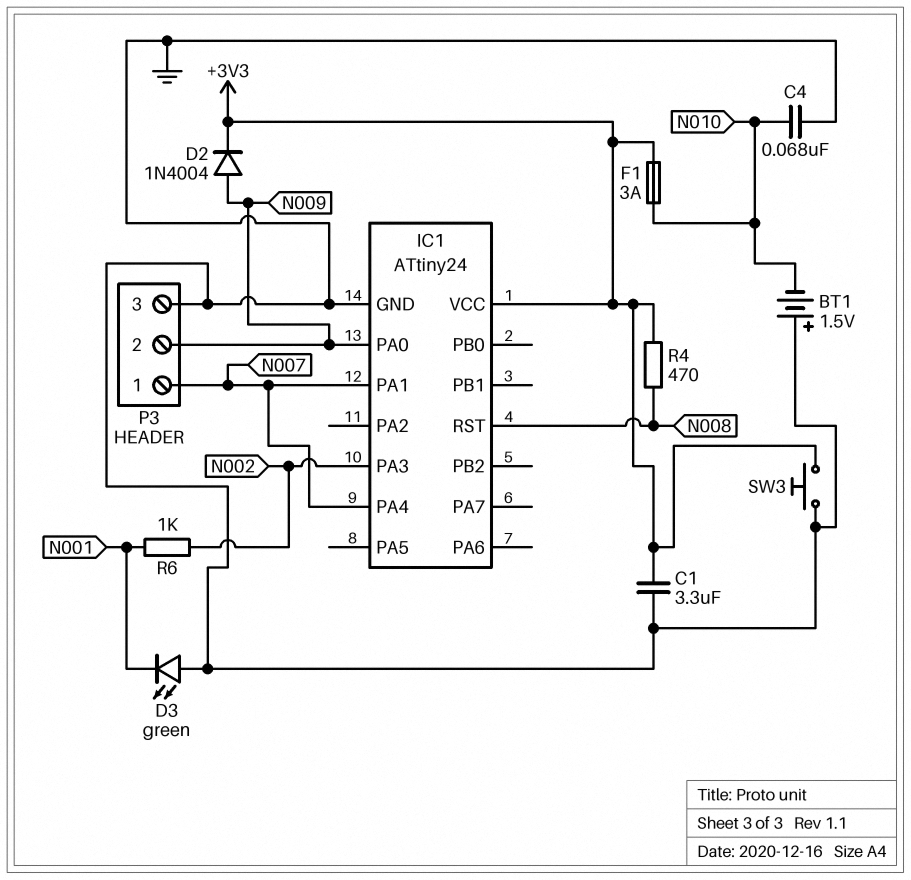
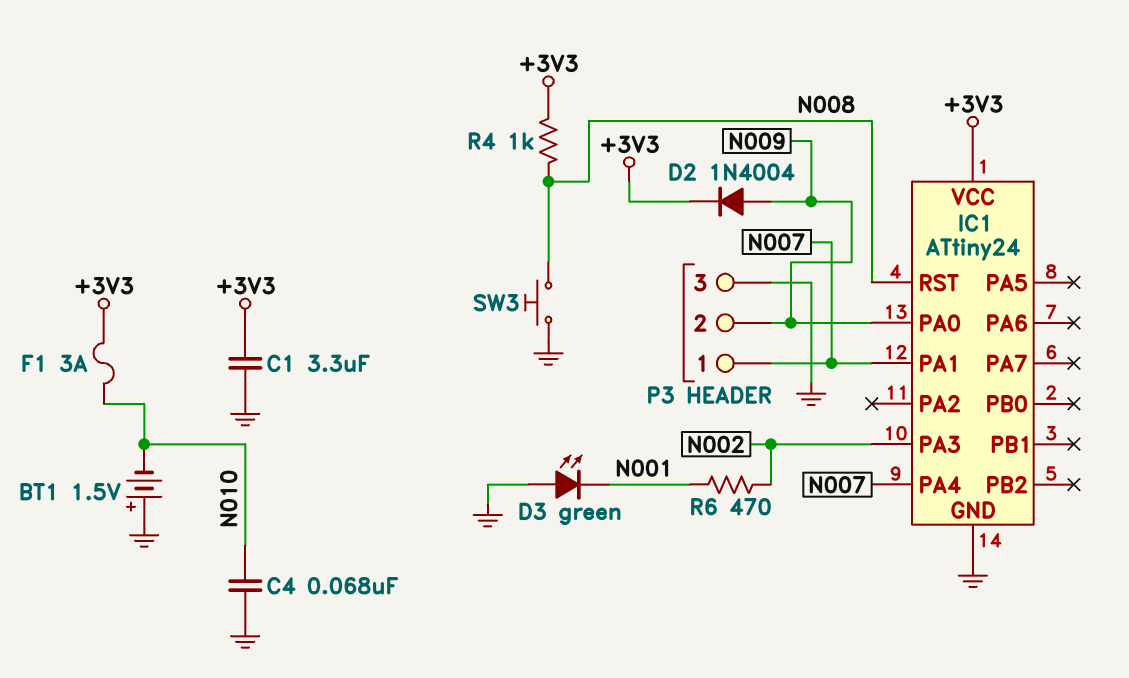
R4: 470 (+3V3, N008) -> 1k (+3V3, N008)
R6: 1k (N001, N002) -> 470 (N001, N002)
SW3: button (+3V3, GND) -> button (GND, N008)

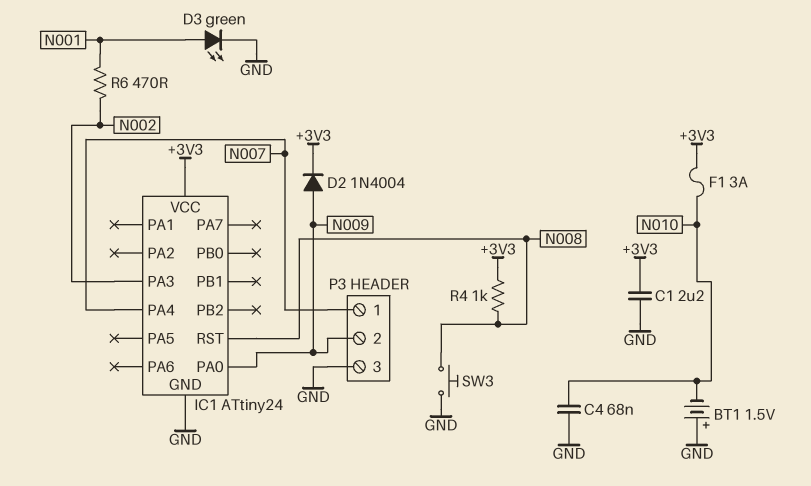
C1: 3.3uF (+3V3, GND) -> 2.2uF (+3V3, GND)
D3: LED green (A GND, K N001) -> LED green (A N001, K GND)
IC1 pin PA1: N007 -> none

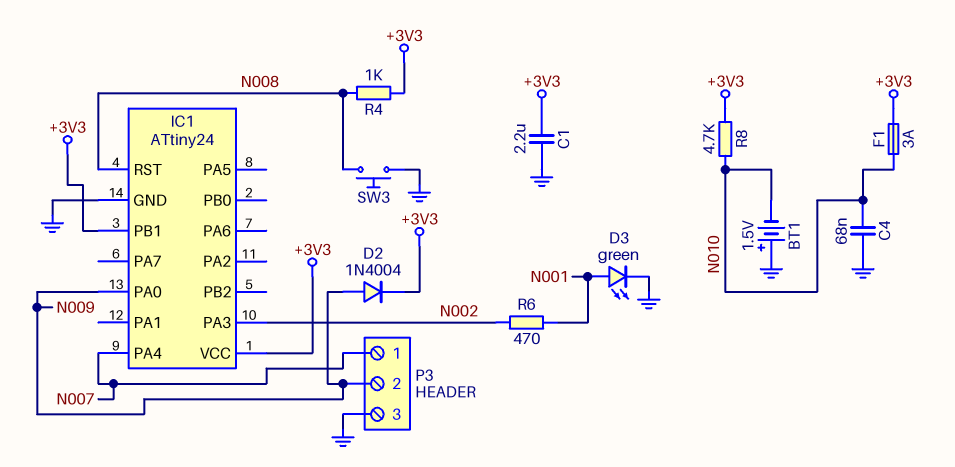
IC1 pin PB1: none -> +3V3
R8: none -> 4.7k (+3V3, N010)

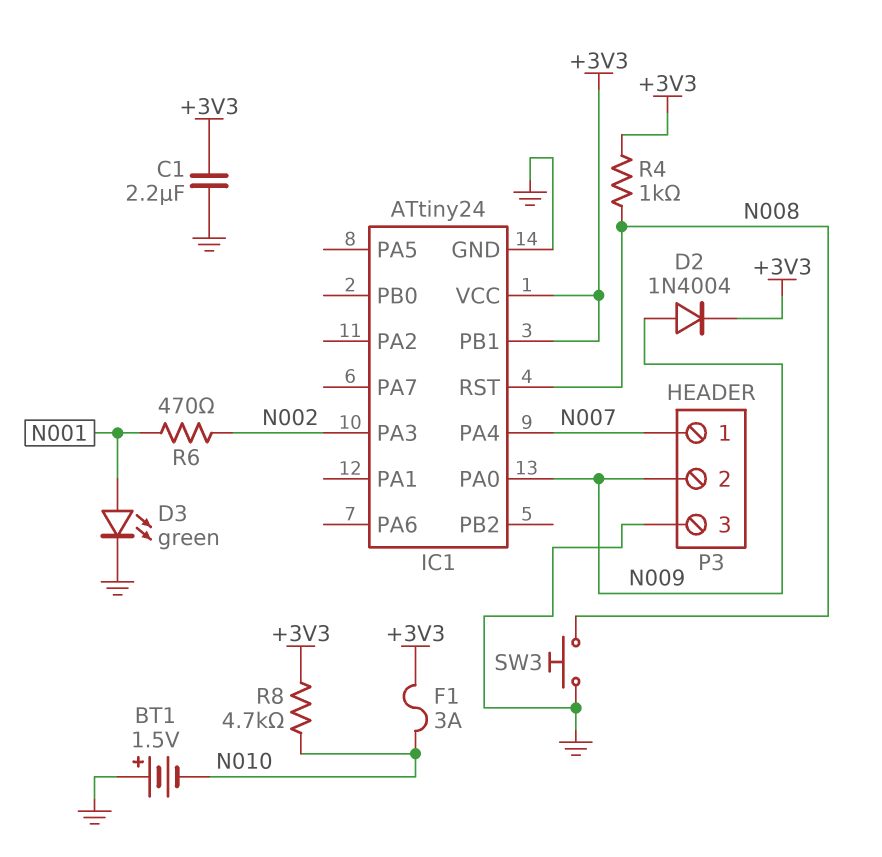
C4: 68nF (GND, N010) -> none

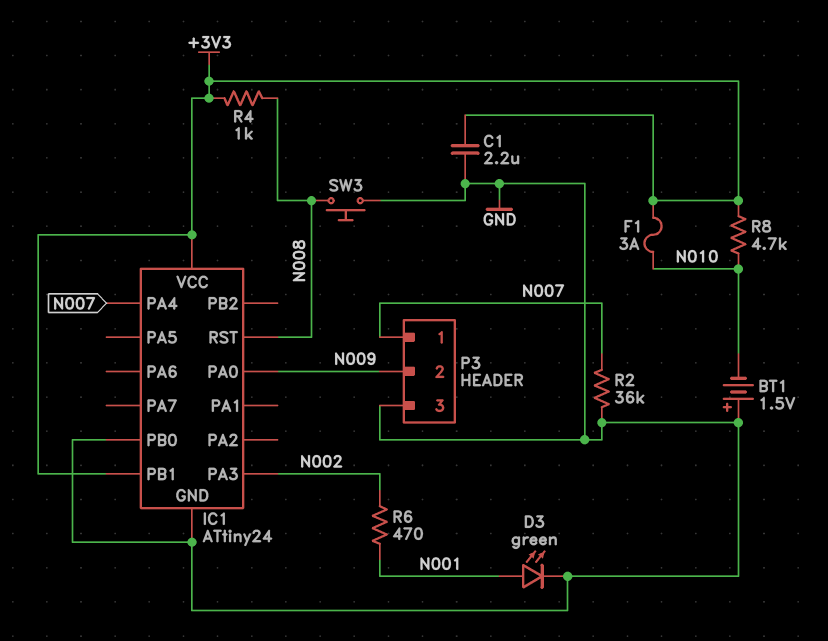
D2: diode 1N4004 (A N009, K +3V3) -> none
IC1 pin PB0: none -> GND
R2: none -> 36k (GND, N007)

